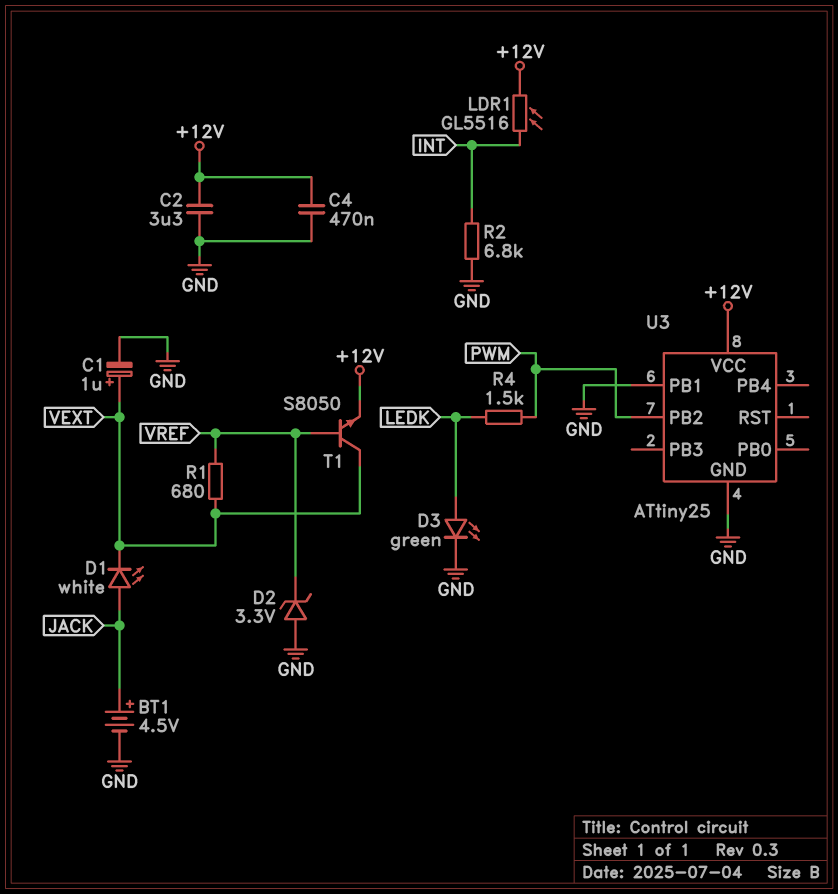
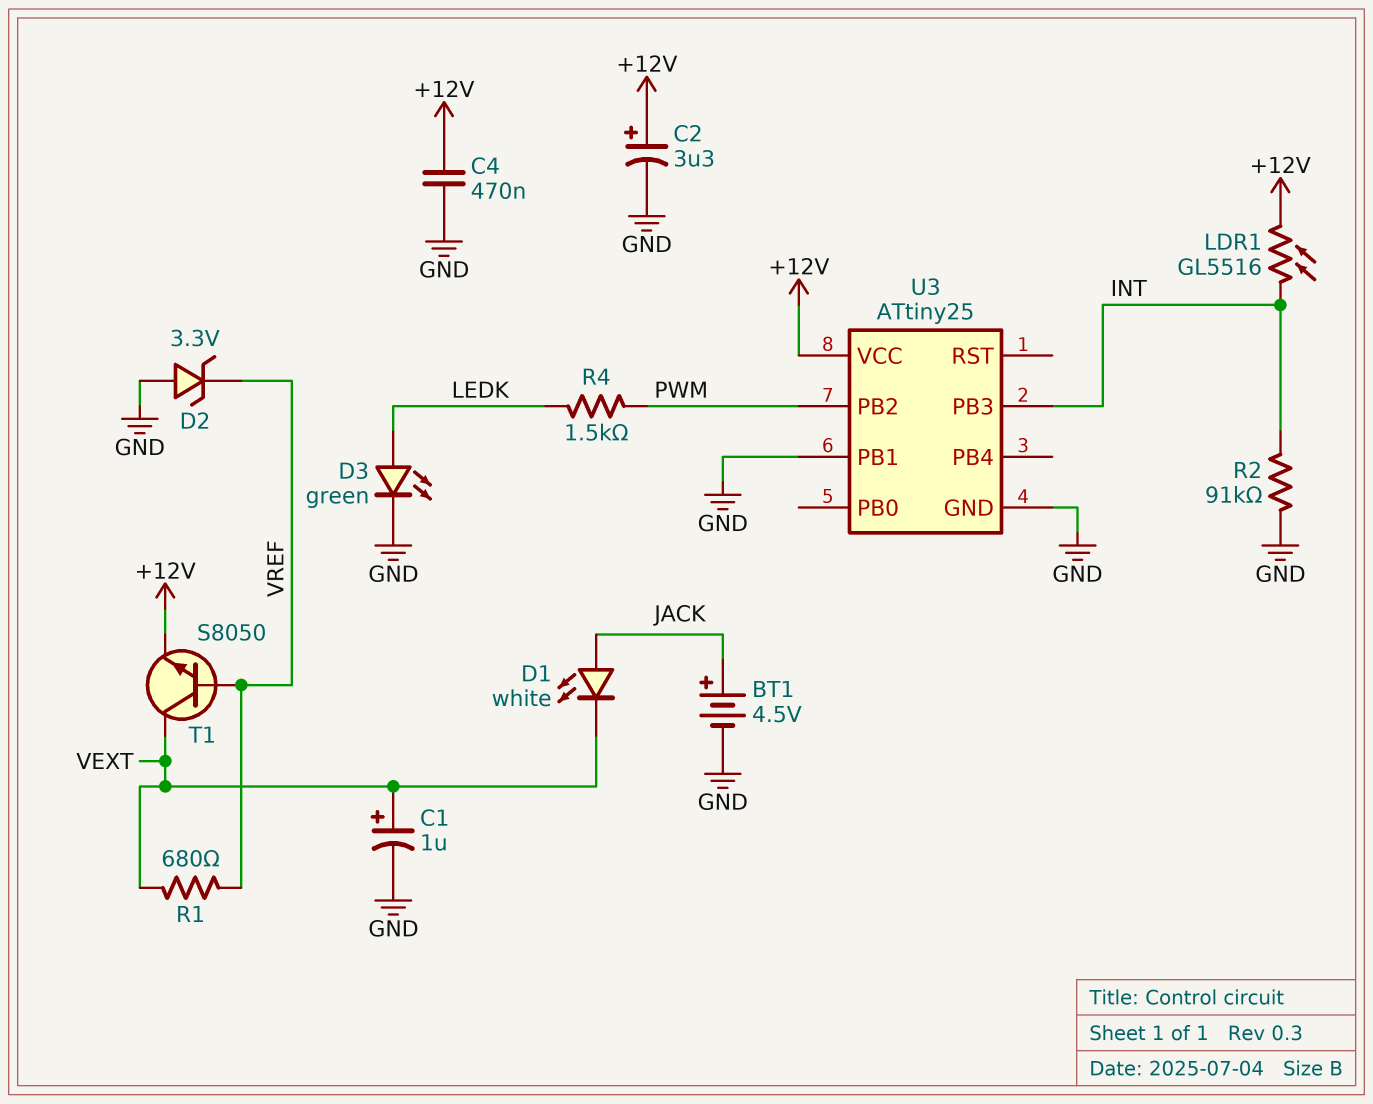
C2: 3.3uF (+12V, GND) -> 3.3uF (plus +12V, minus GND)
R2: 6.8k (GND, INT) -> 91k (GND, INT)
U3 pin PB3: none -> INT

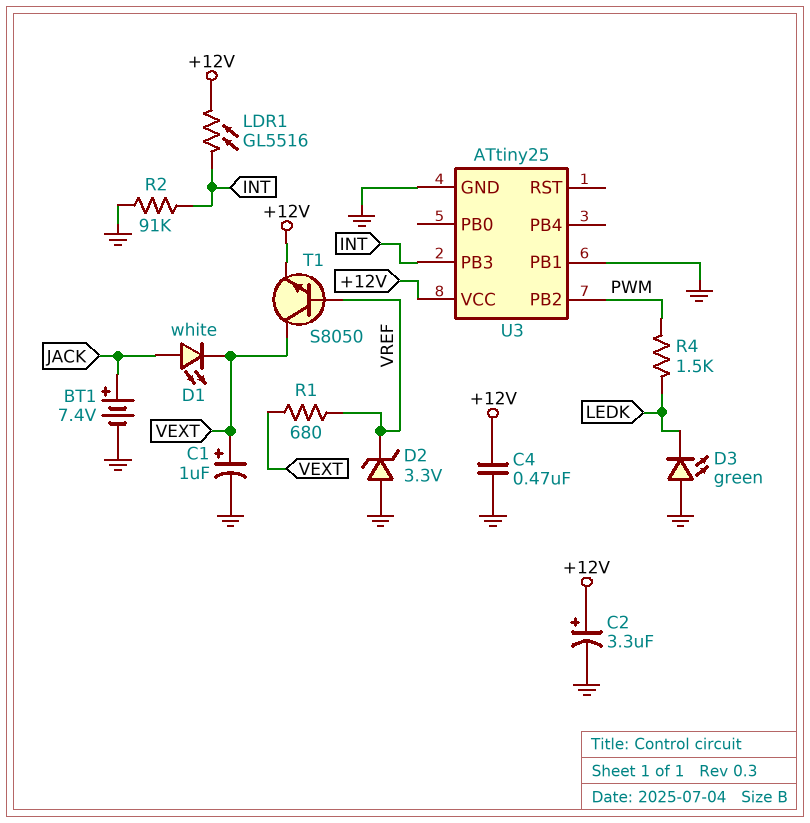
BT1: 4.5V (plus JACK, minus GND) -> 7.4V (plus JACK, minus GND)
D3: LED green (A LEDK, K GND) -> LED green (A GND, K LEDK)

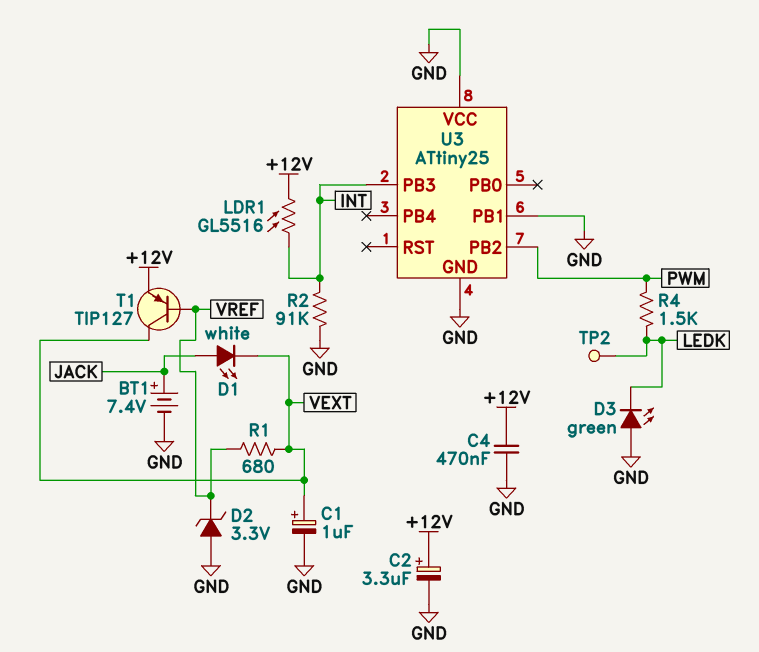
T1: NPN S8050 (B VREF, C VEXT, E +12V) -> PNP TIP127 (B VREF, C VEXT, E +12V)
TP2: none -> test point (LEDK)
U3 pin VCC: +12V -> GND

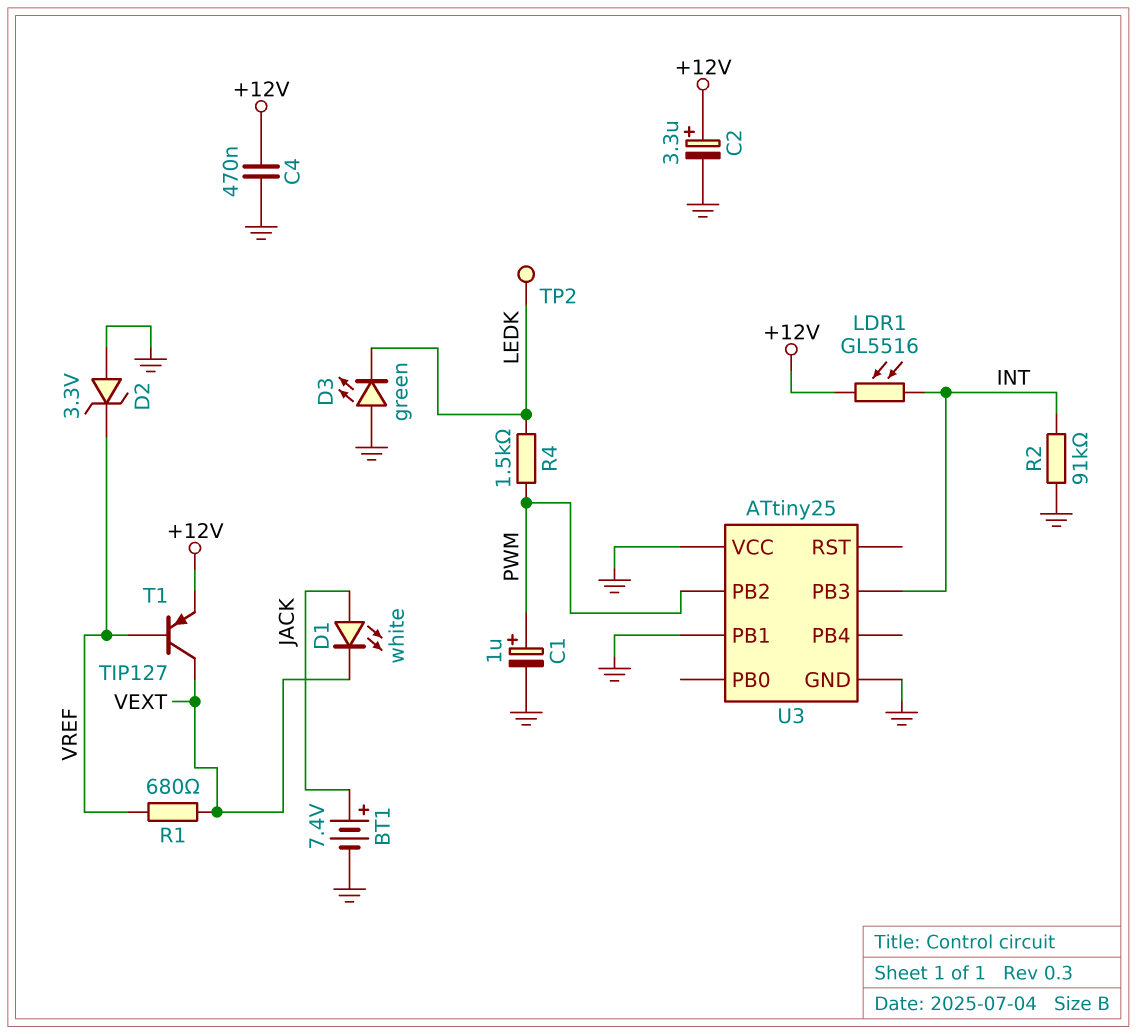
C1: 1uF (plus VEXT, minus GND) -> 1uF (plus PWM, minus GND)

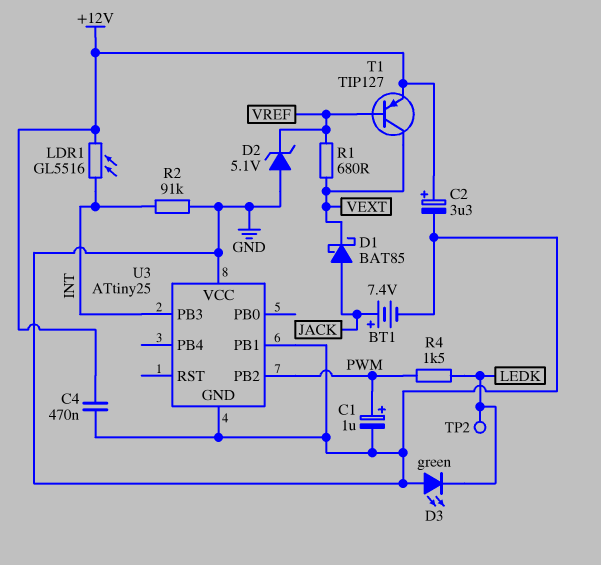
D1: LED white (A JACK, K VEXT) -> schottky BAT85 (A JACK, K VEXT)
D2: zener 3.3V (A GND, K VREF) -> zener 5.1V (A GND, K VREF)

